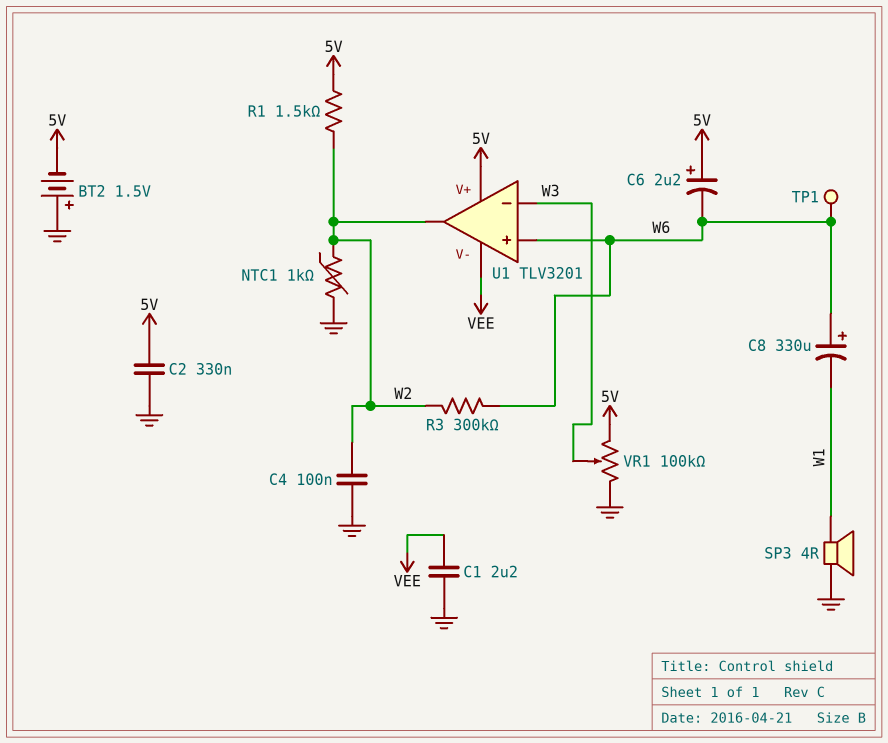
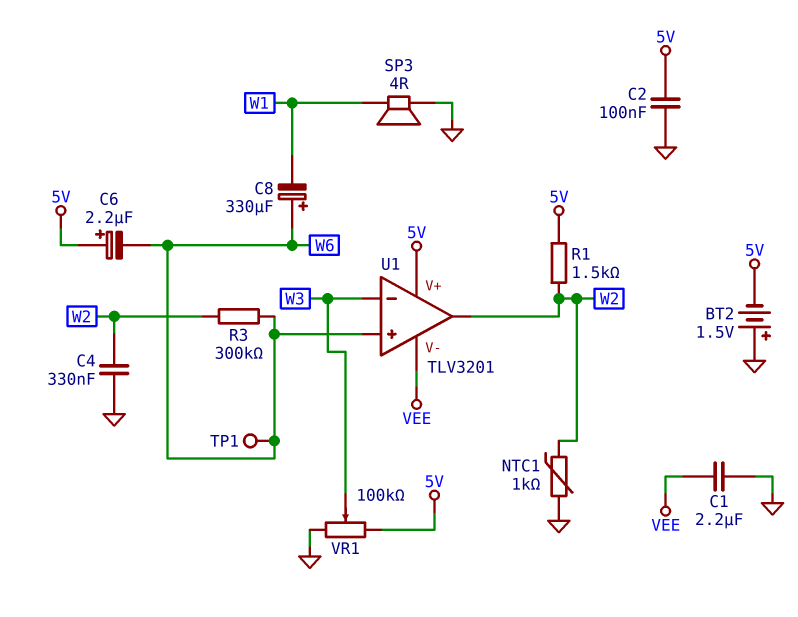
C2: 330nF (5V, GND) -> 100nF (5V, GND)
C4: 100nF (GND, W2) -> 330nF (GND, W2)

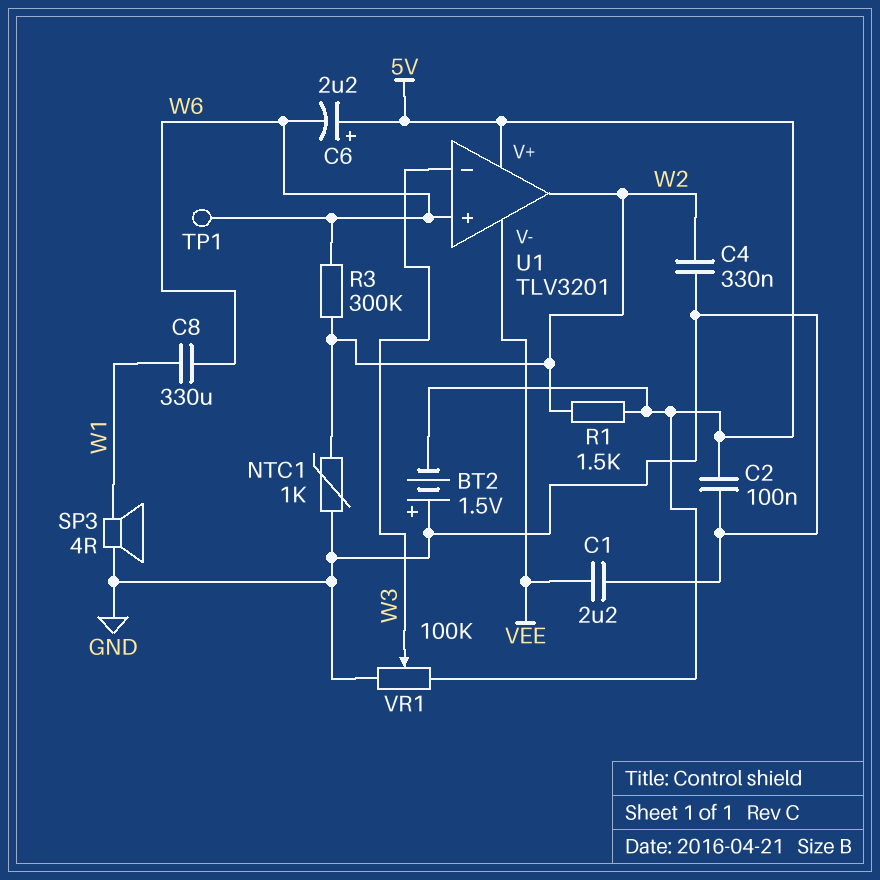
C8: 330uF (plus W6, minus W1) -> 330uF (W1, W6)

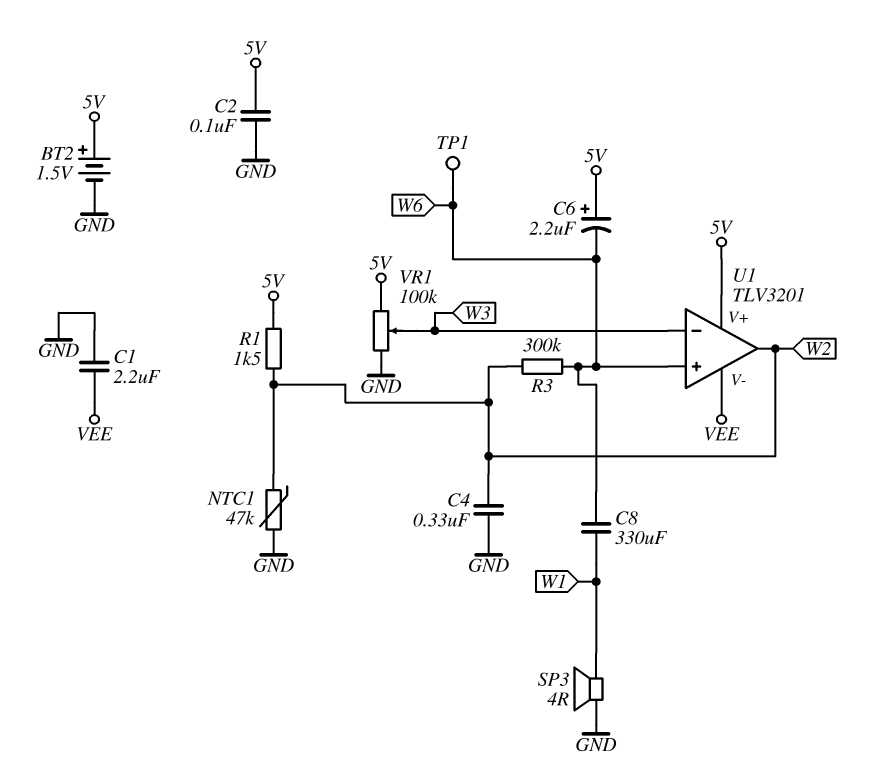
BT2: 1.5V (plus GND, minus 5V) -> 1.5V (plus 5V, minus GND)
NTC1: 1k (GND, W2) -> 47k (GND, W2)

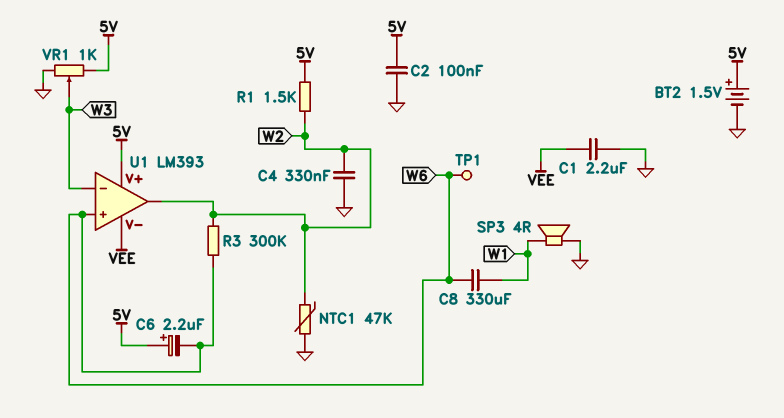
U1: TLV3201 -> LM393
VR1: 100k (5V, GND, wiper W3) -> 1k (5V, GND, wiper W3)

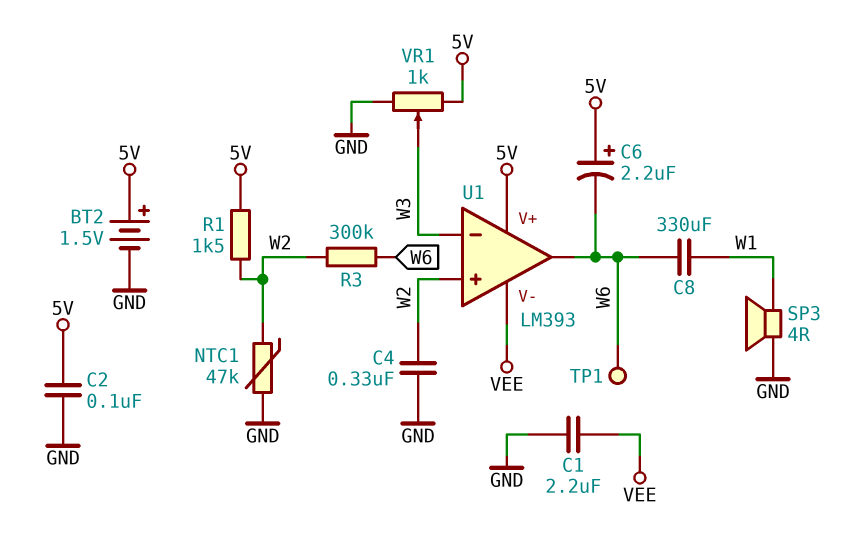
U1 pin in+: W6 -> W2
U1 pin out: W2 -> W6

